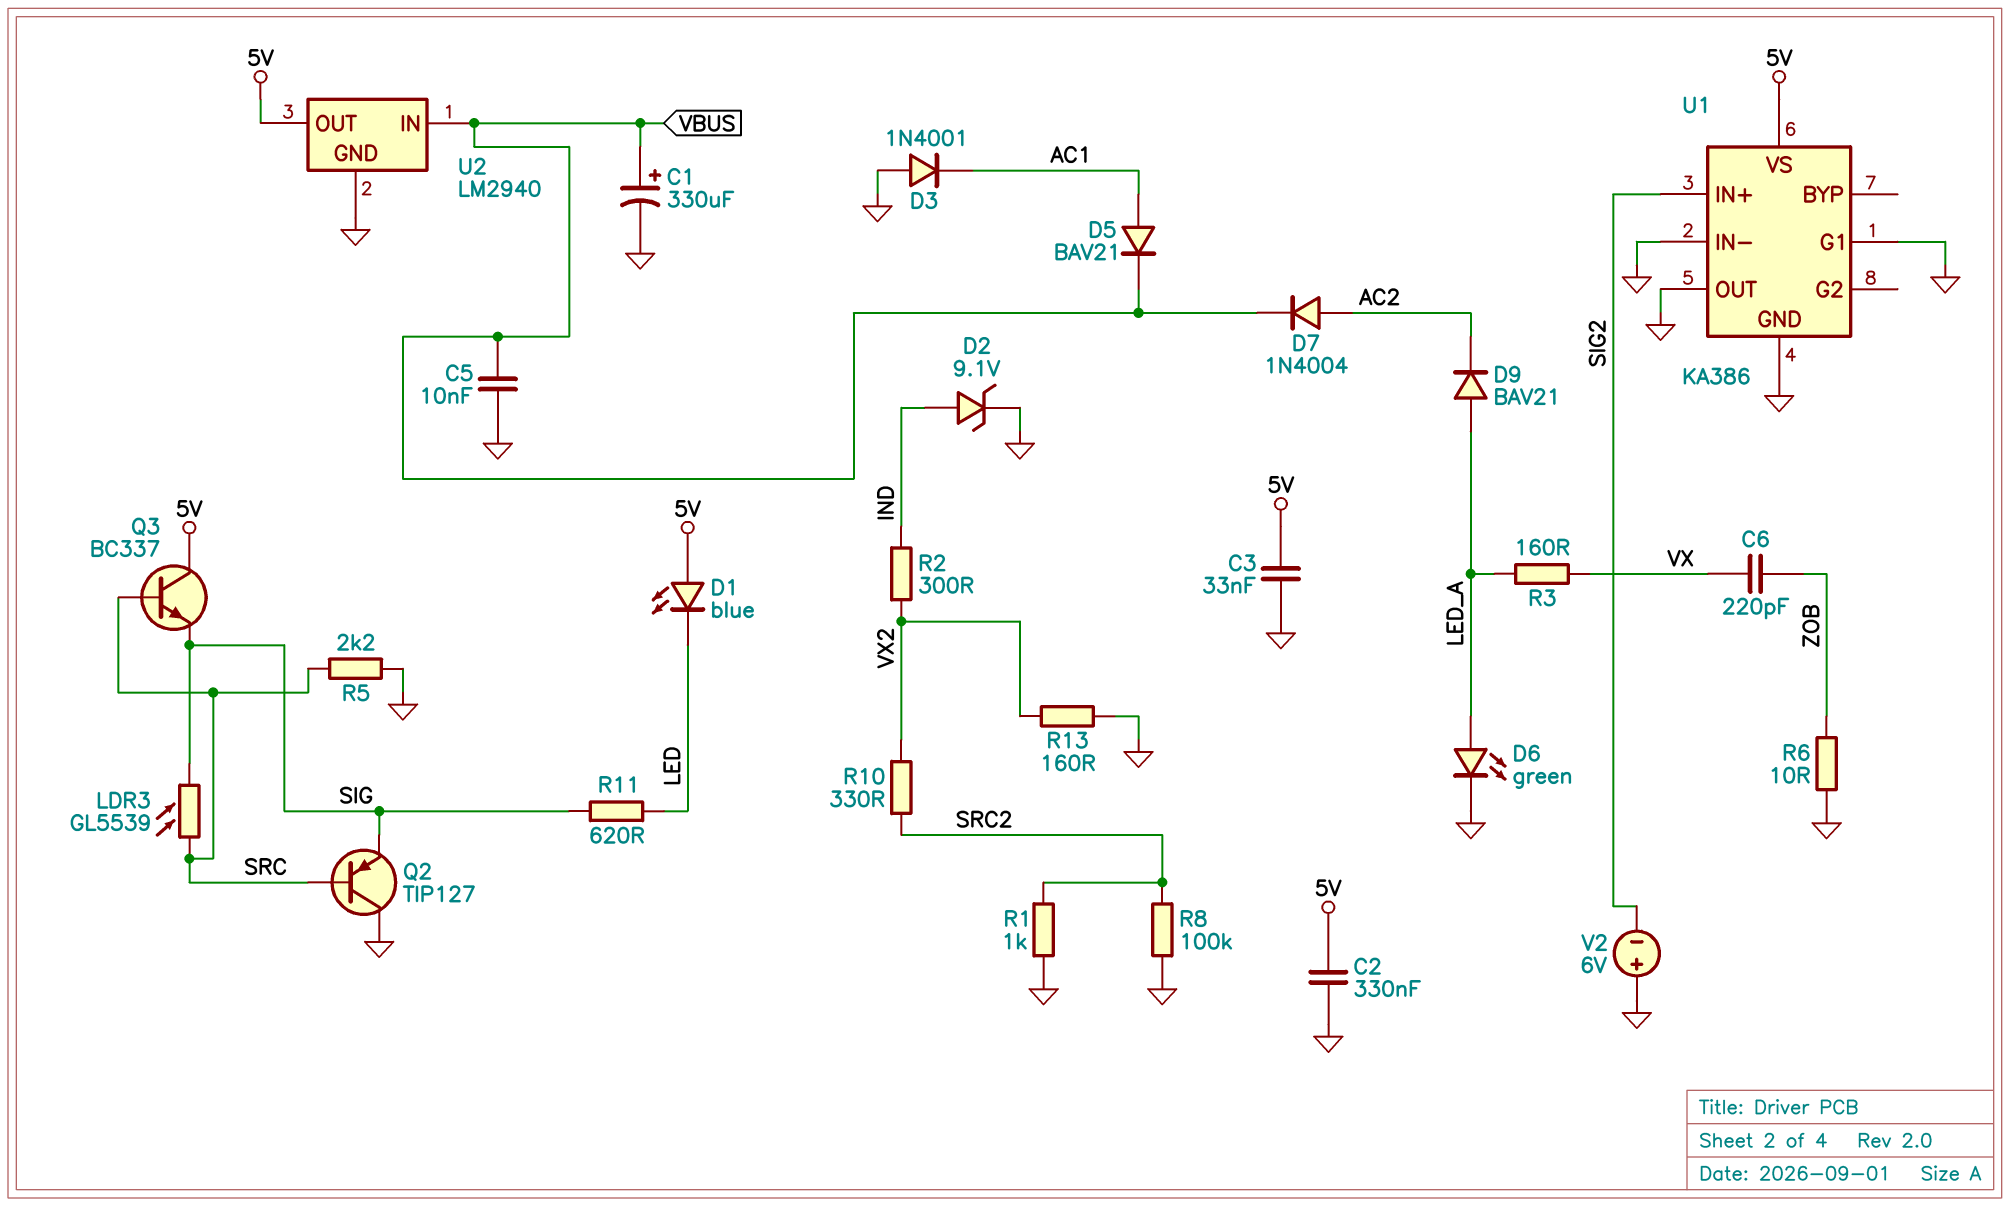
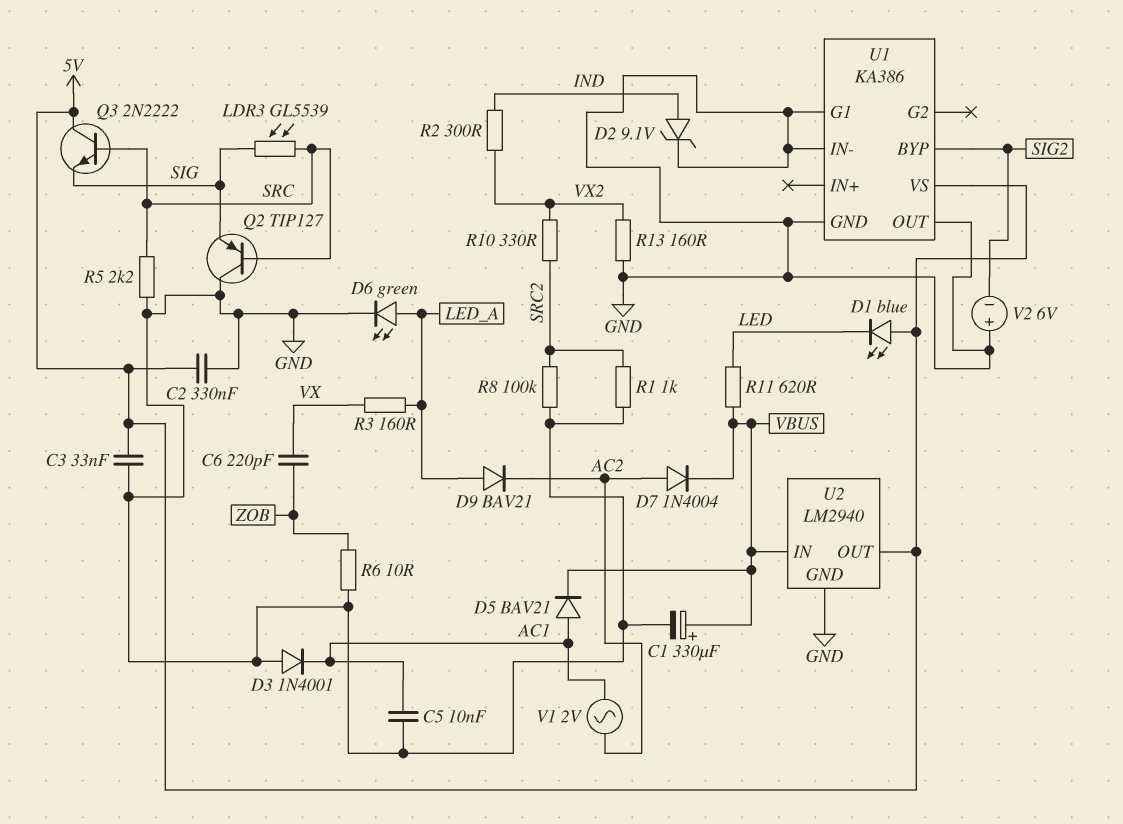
C5: 10nF (GND, VBUS) -> 10nF (AC1, GND)
Q3: NPN BC337 (B SRC, C 5V, E SIG) -> NPN 2N2222 (B SRC, C 5V, E SIG)
R11: 620 (LED, SIG) -> 620 (LED, VBUS)
U1 pin BYP: none -> SIG2
U1 pin IN+: SIG2 -> none
V1: none -> AC 2V (AC1, AC2)

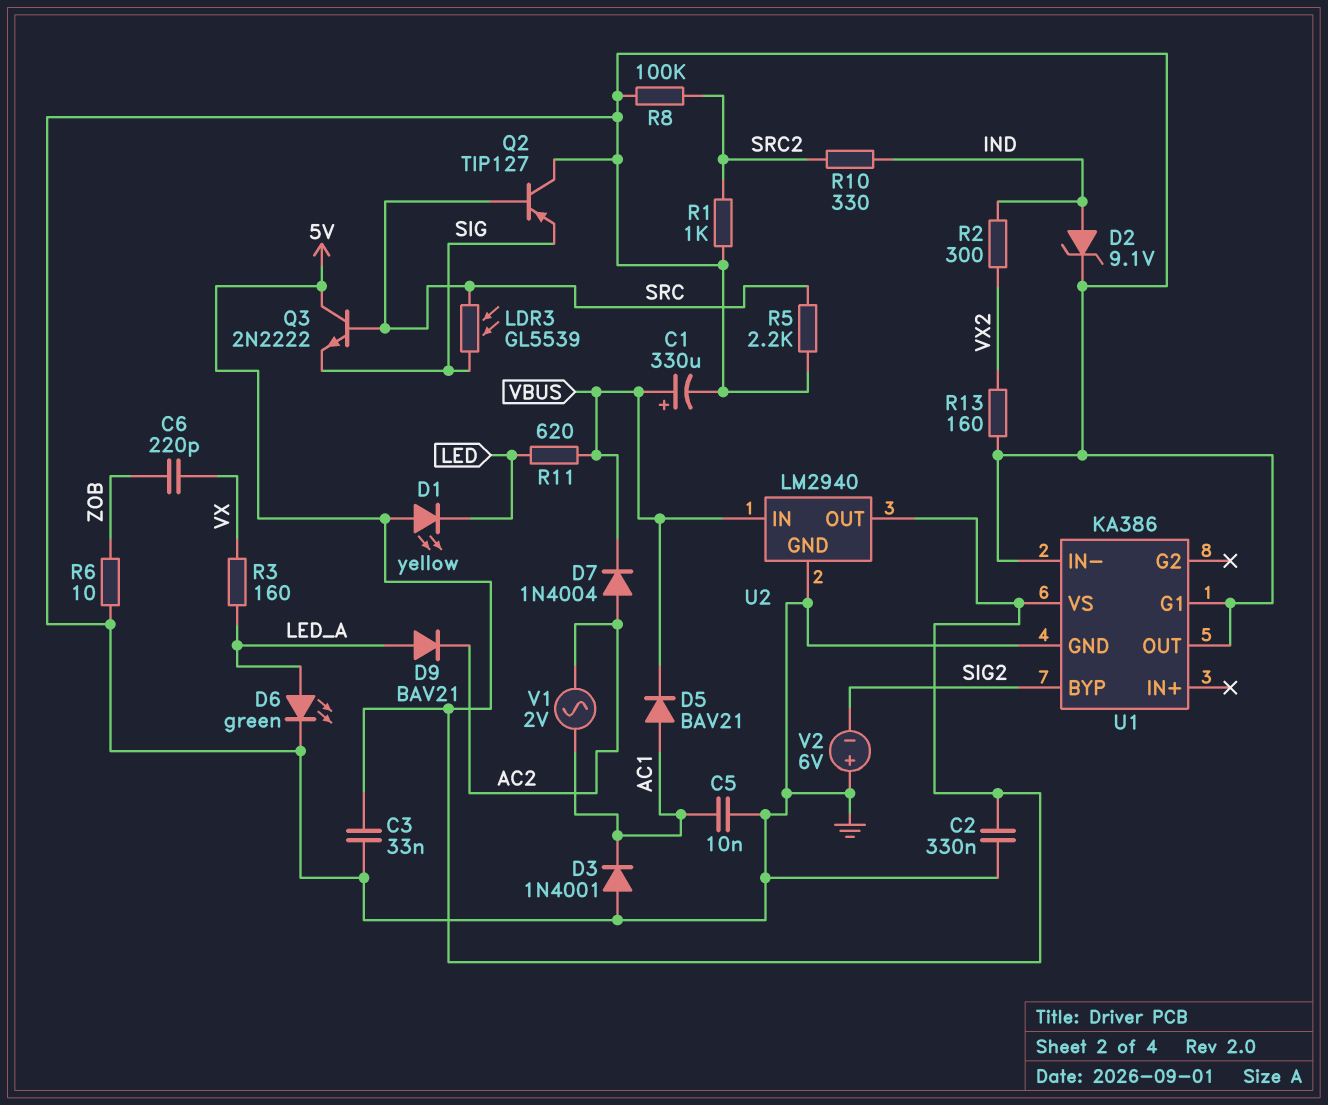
D1: LED blue (A 5V, K LED) -> LED yellow (A 5V, K LED)
R10: 330 (SRC2, VX2) -> 330 (IND, SRC2)

